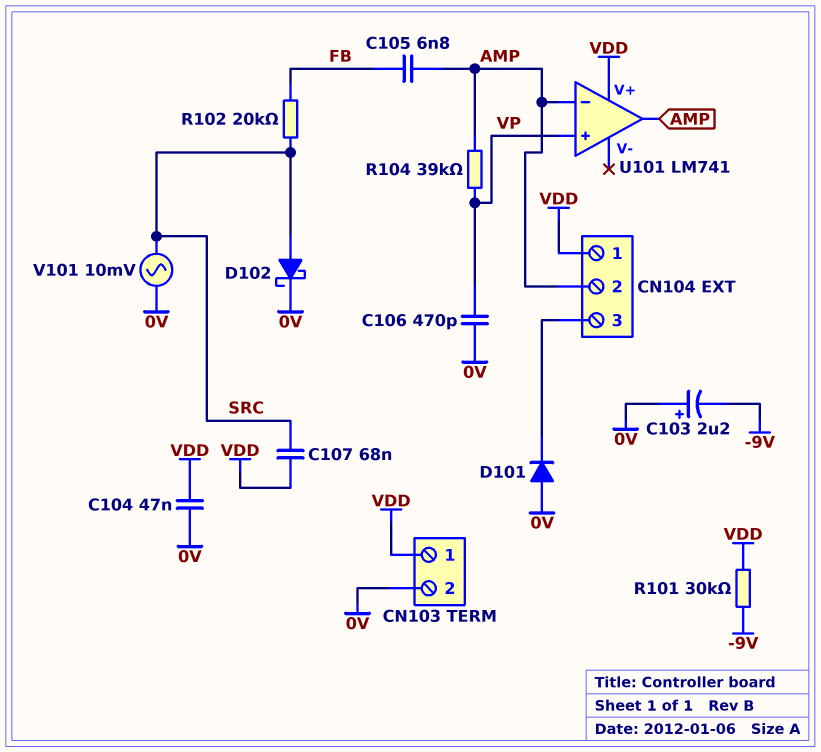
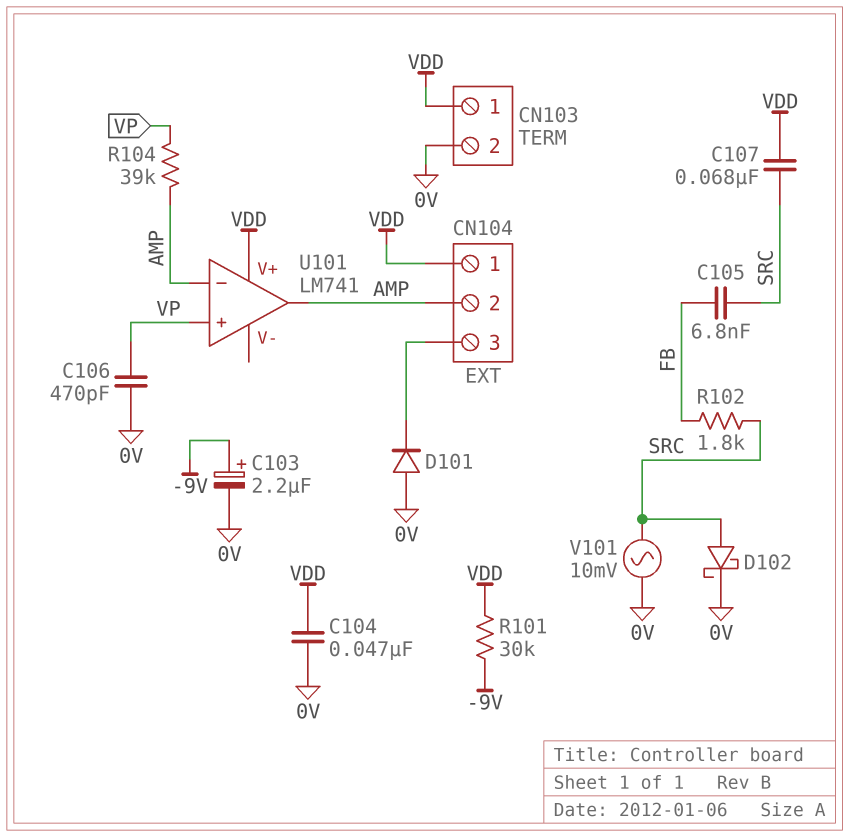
C103: 2.2uF (plus 0V, minus -9V) -> 2.2uF (plus -9V, minus 0V)
C105: 6.8nF (AMP, FB) -> 6.8nF (FB, SRC)
R102: 20k (FB, SRC) -> 1.8k (FB, SRC)

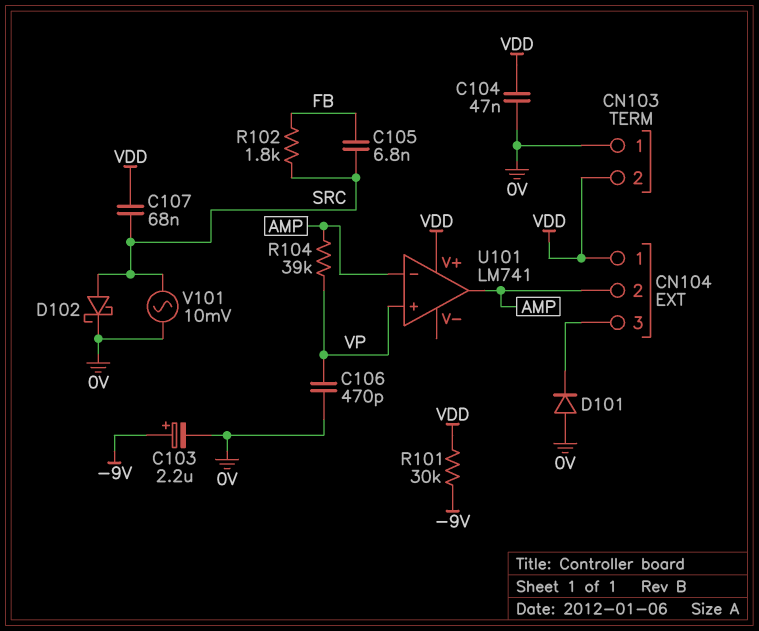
CN103 pin 1: VDD -> 0V
CN103 pin 2: 0V -> VDD

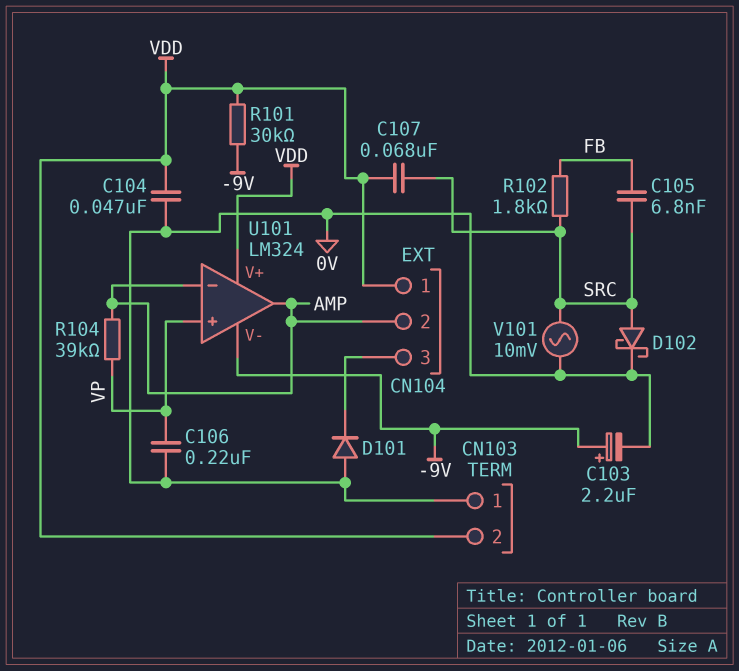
C106: 470pF (0V, VP) -> 220nF (0V, VP)
U101: LM741 -> LM324
U101 pin V-: none -> -9V

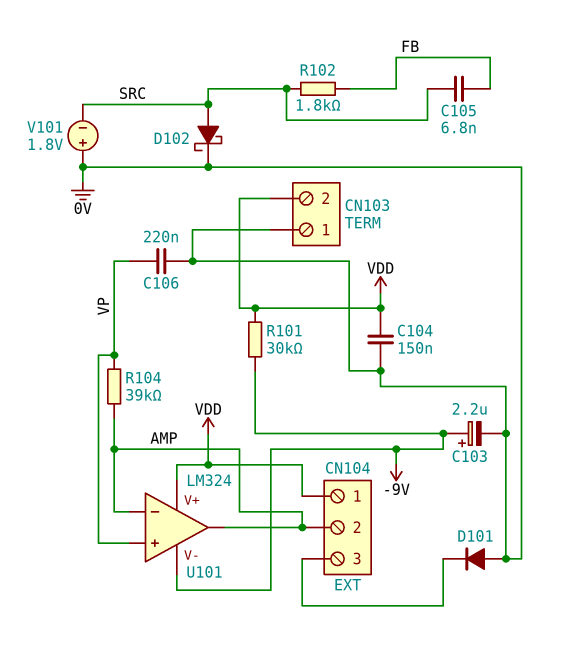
C104: 47nF (0V, VDD) -> 150nF (0V, VDD)
C107: 68nF (SRC, VDD) -> none
V101: AC 10mV (0V, SRC) -> 1.8V (plus 0V, minus SRC)

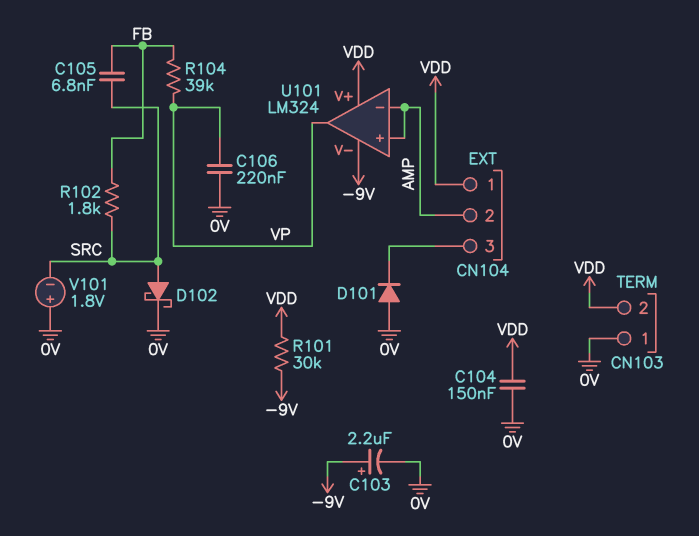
R104: 39k (AMP, VP) -> 39k (FB, VP)
U101 pin in+: VP -> AMP
U101 pin out: AMP -> VP

